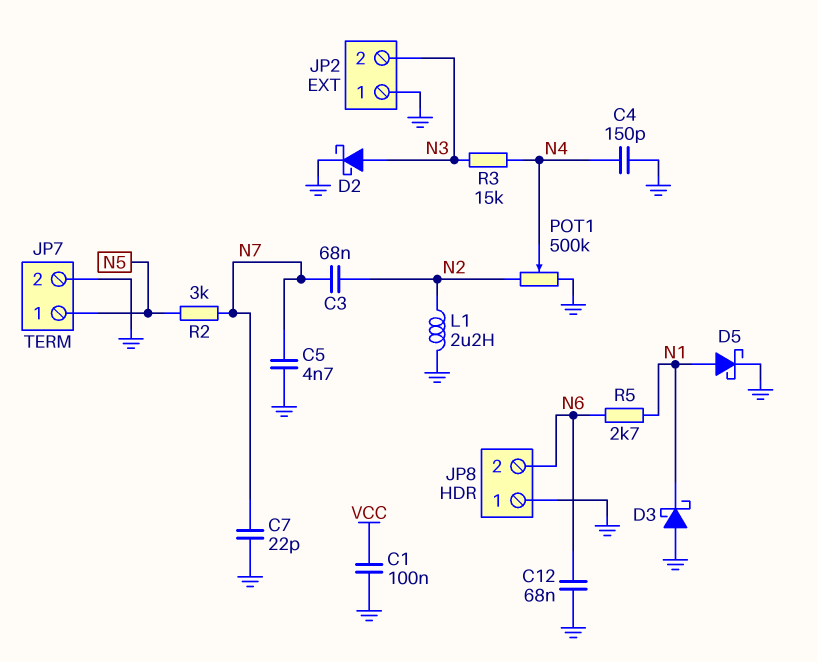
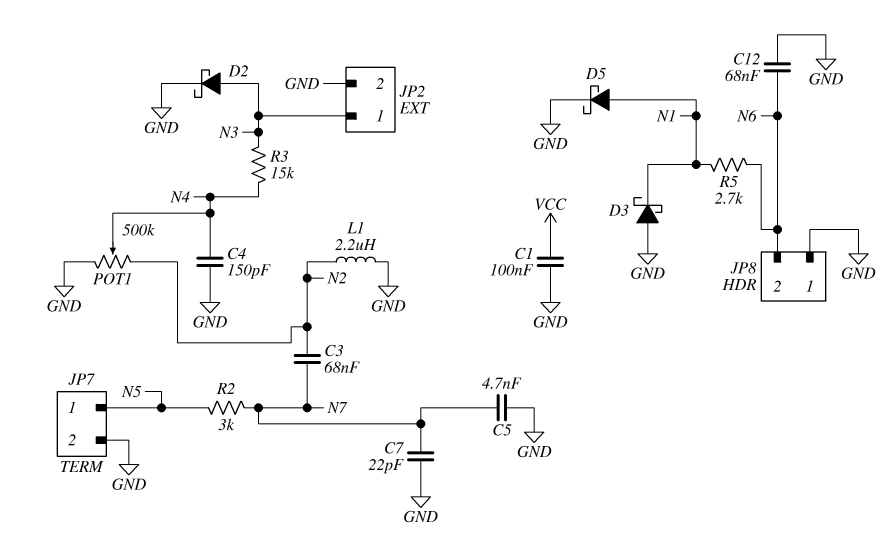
JP2 pin 1: GND -> N3
JP2 pin 2: N3 -> GND

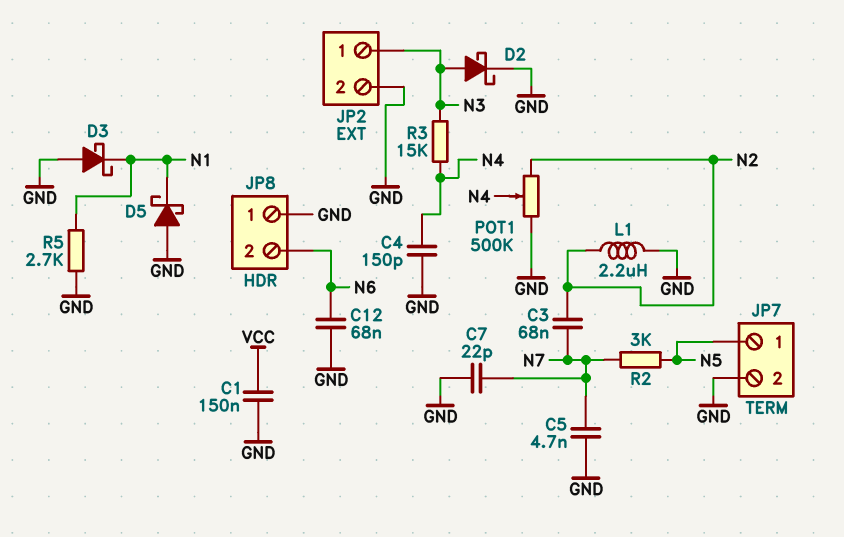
C1: 100nF (GND, VCC) -> 150nF (GND, VCC)
D5: schottky (A N1, K GND) -> schottky (A GND, K N1)
R5: 2.7k (N1, N6) -> 2.7k (GND, N1)

